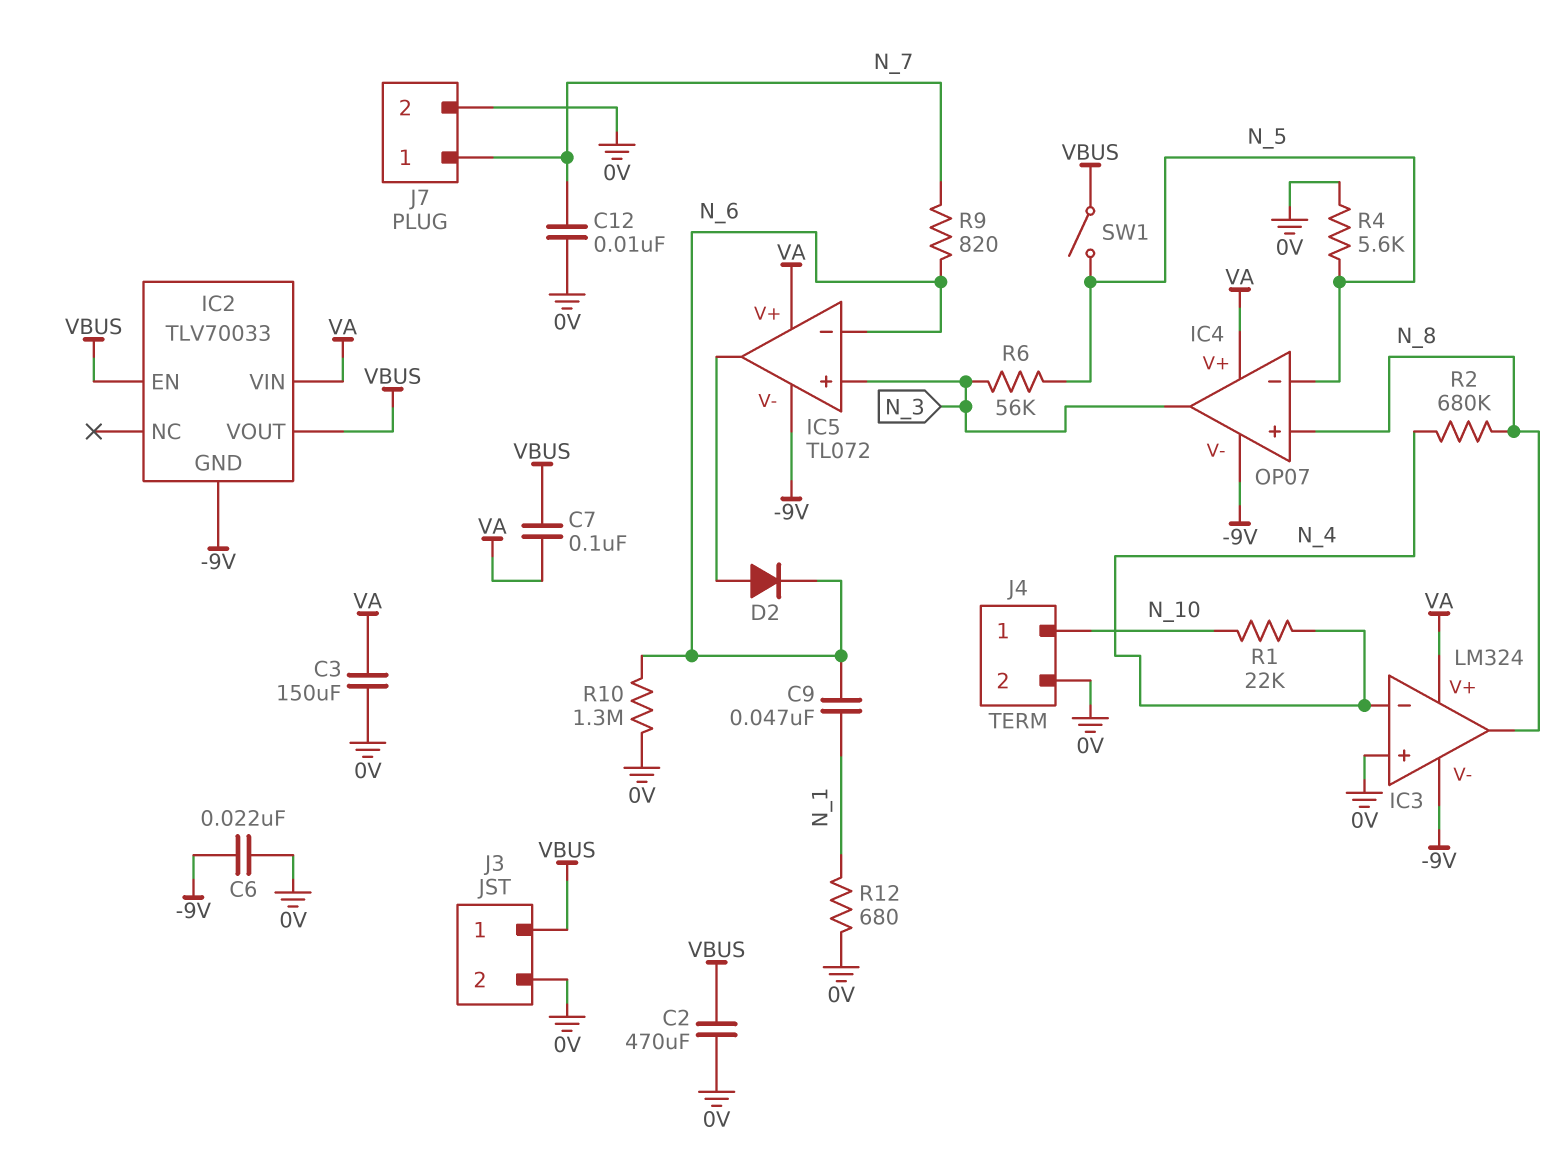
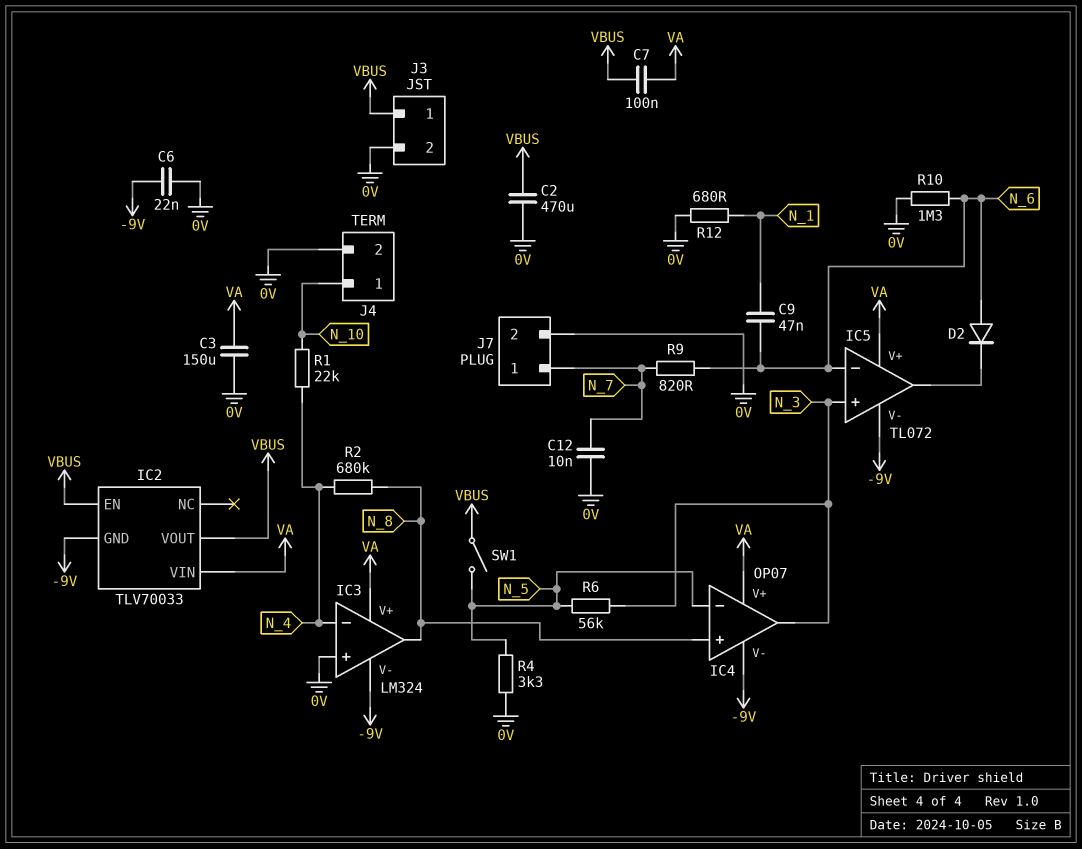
D2: diode (A IC5/out, K N_6) -> diode (A N_6, K IC5/out)
R4: 5.6k (0V, N_5) -> 3.3k (0V, N_5)

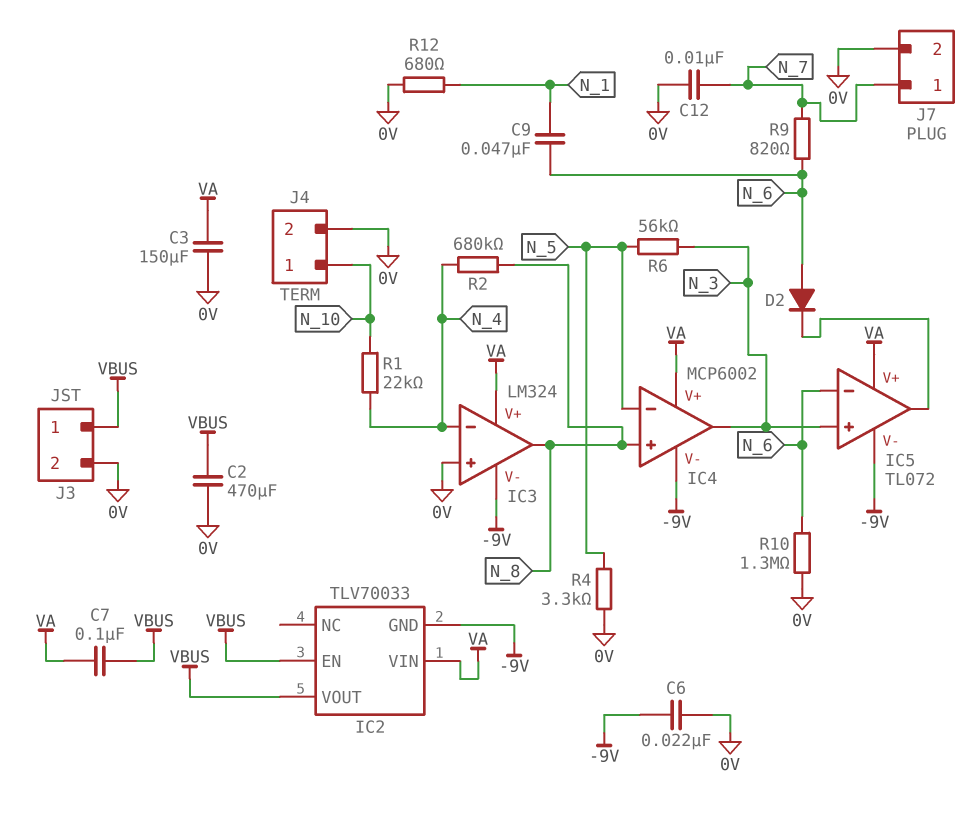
IC4: OP07 -> MCP6002
SW1: switch (N_5, VBUS) -> none

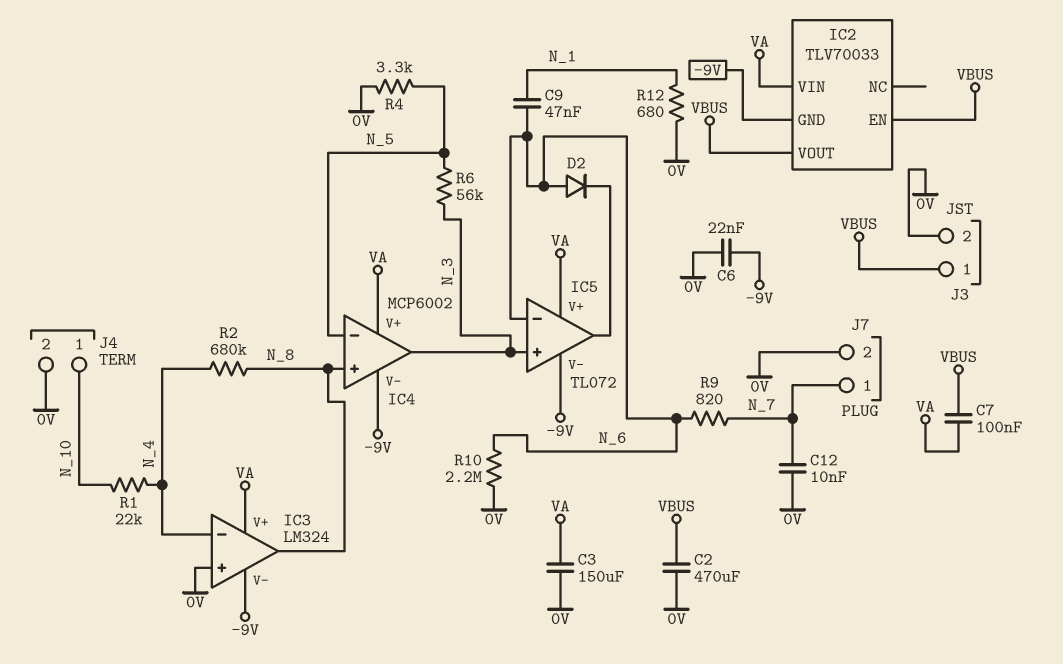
R10: 1.3M (0V, N_6) -> 2.2M (0V, N_6)

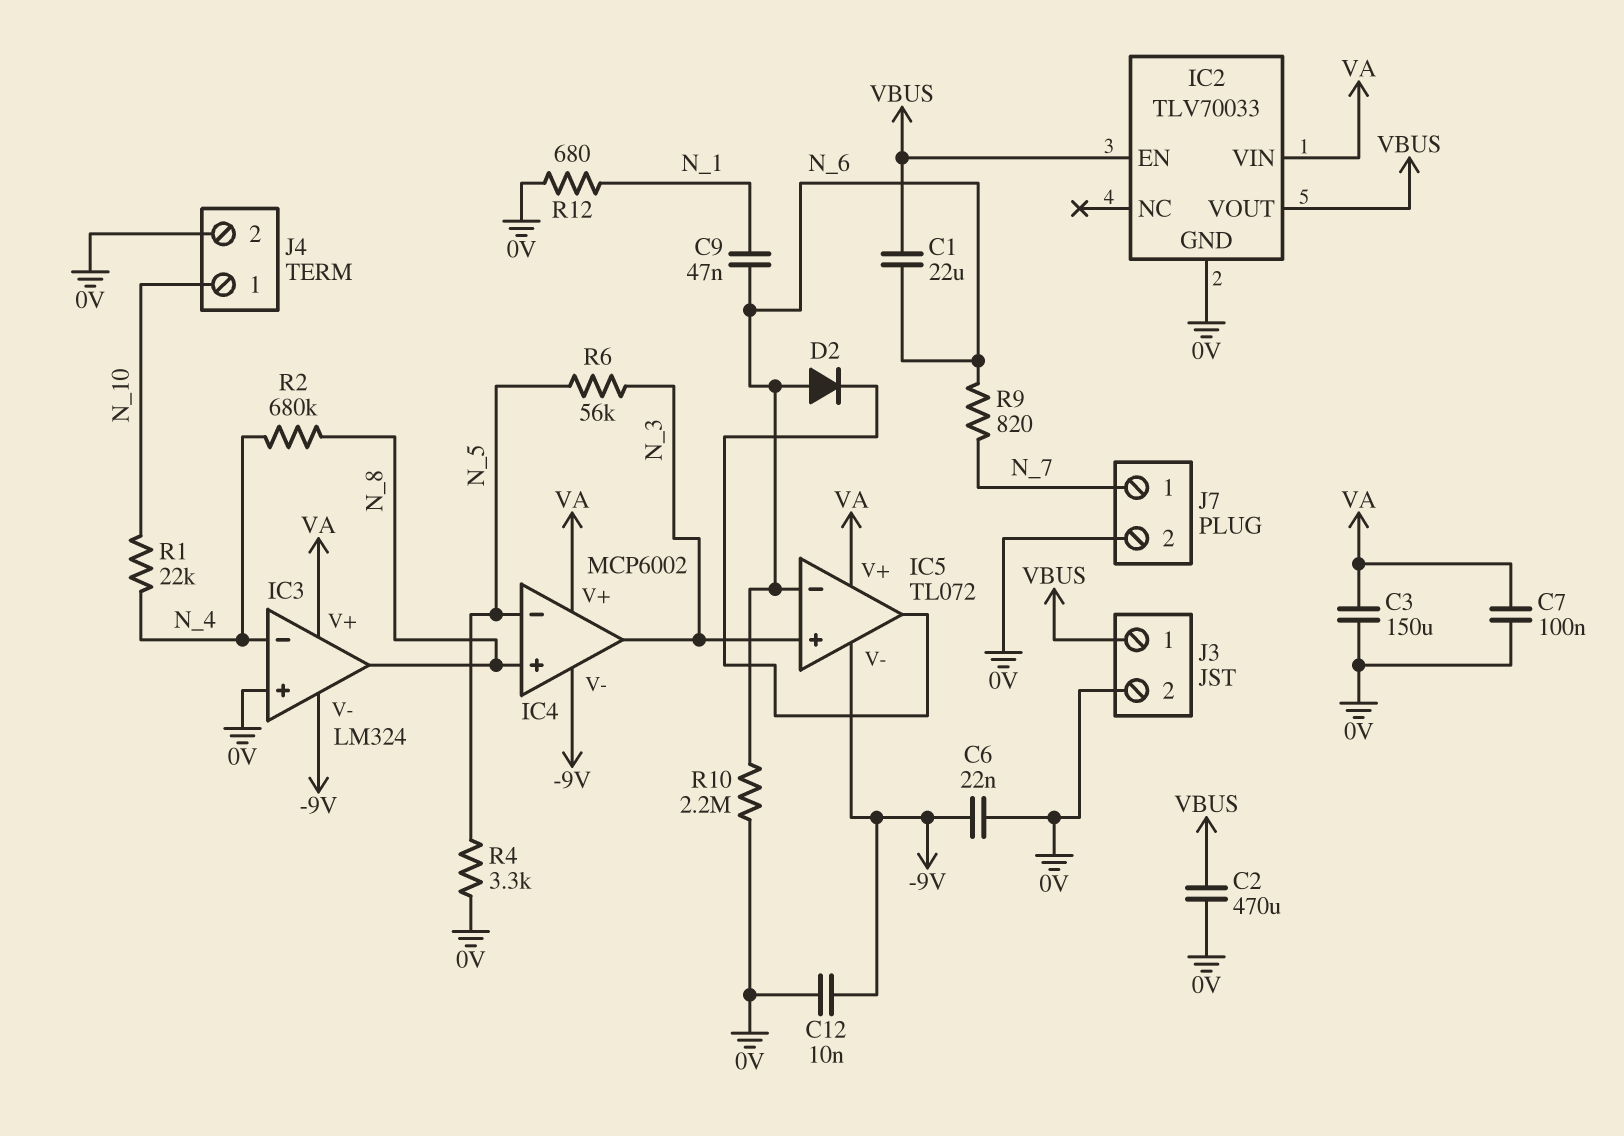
C1: none -> 22uF (N_6, VBUS)
C7: 100nF (VA, VBUS) -> 100nF (0V, VA)
C12: 10nF (0V, N_7) -> 10nF (-9V, 0V)
IC2 pin GND: -9V -> 0V

